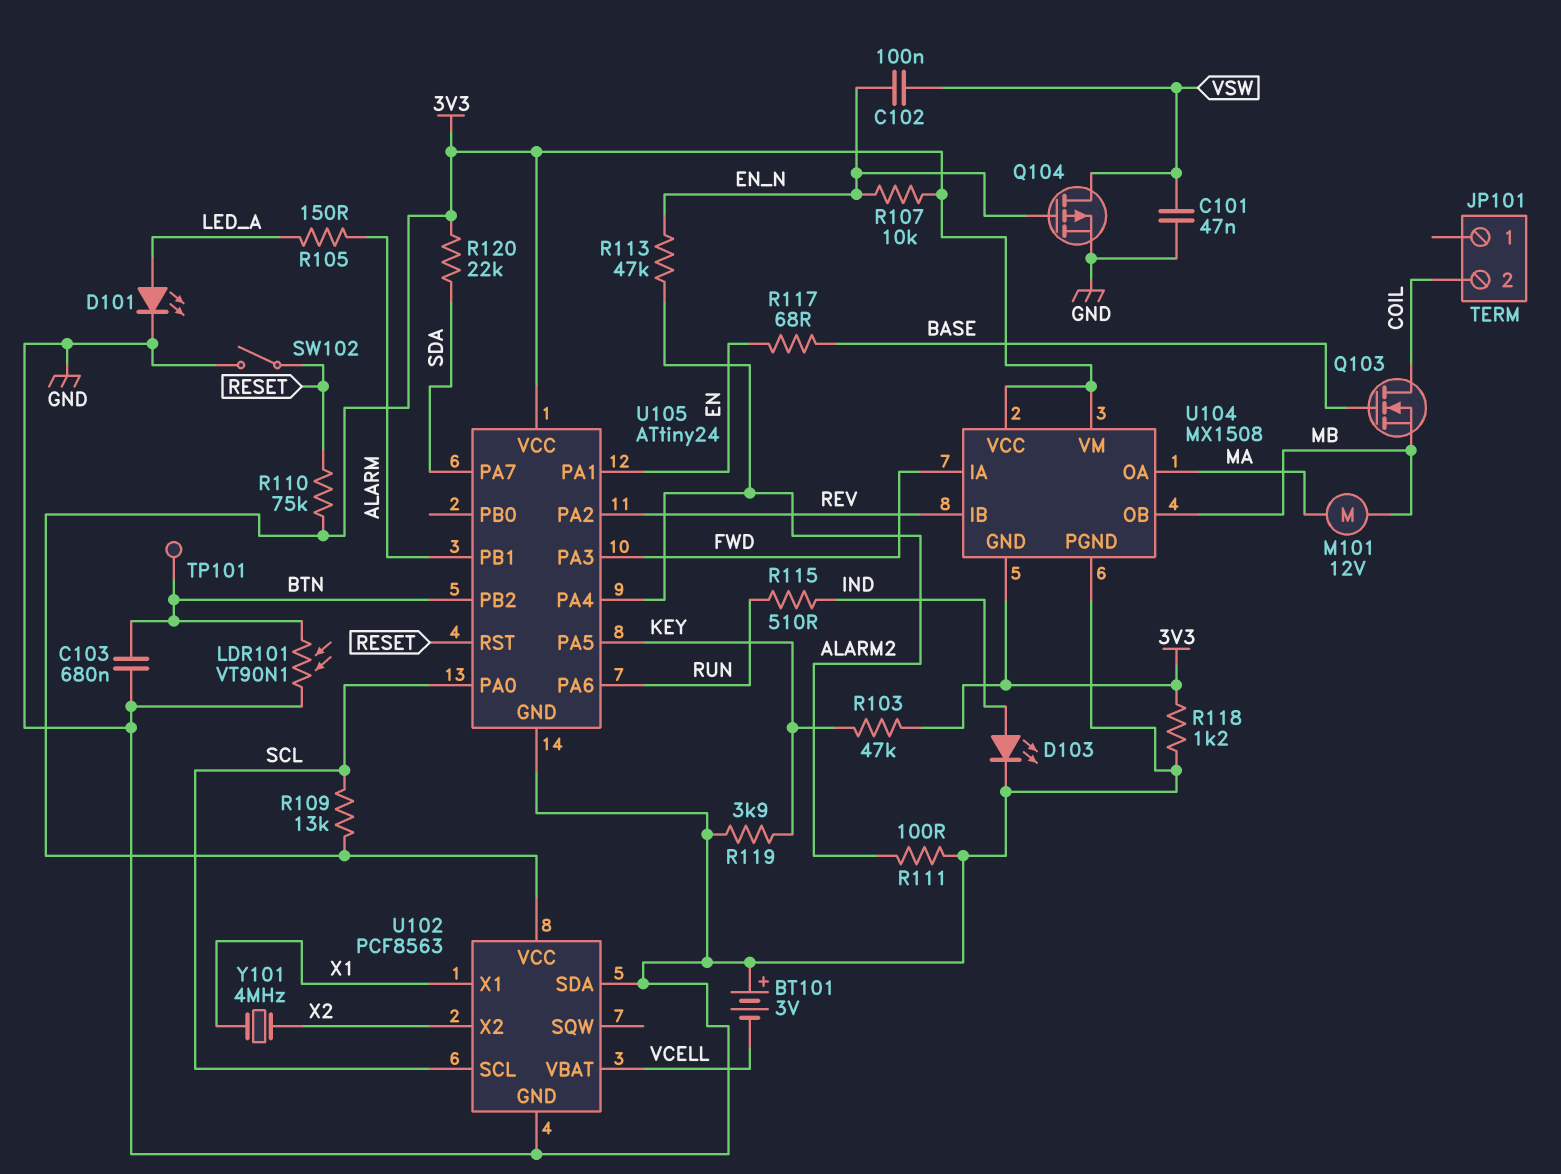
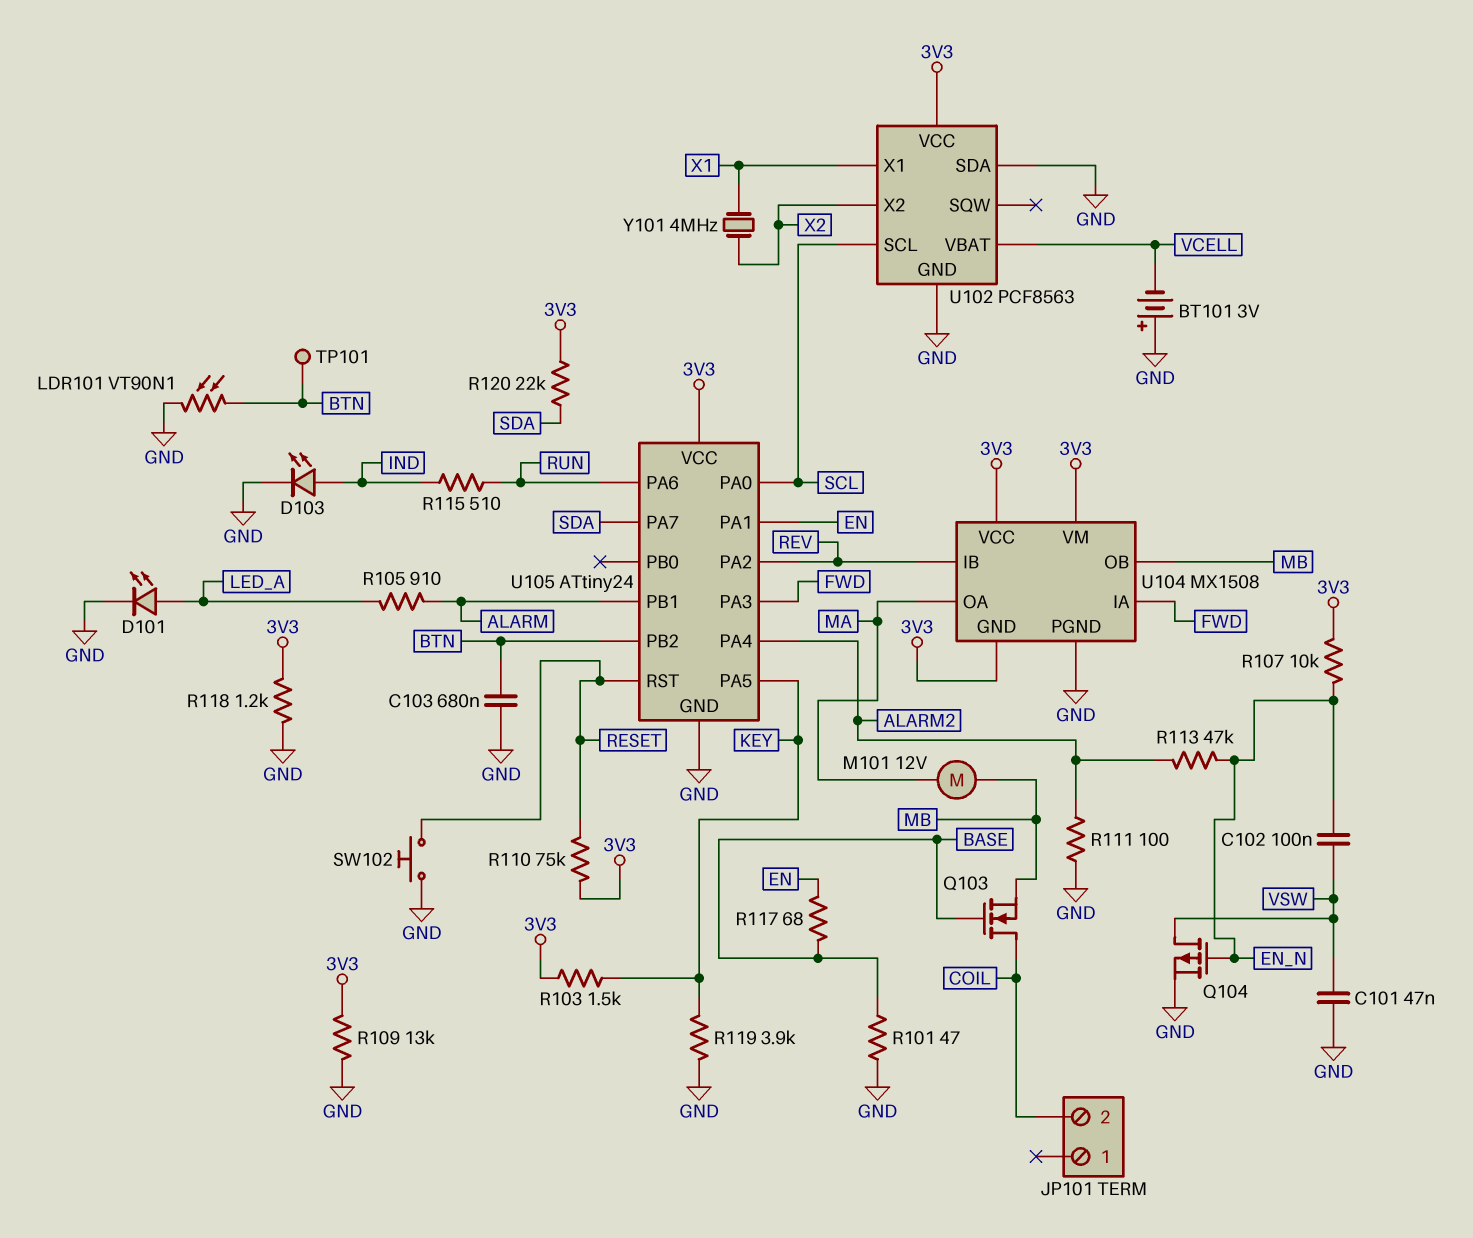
R101: none -> 47 (BASE, GND)
R103: 47k (3V3, KEY) -> 1.5k (3V3, KEY)
R105: 150 (ALARM, LED_A) -> 910 (ALARM, LED_A)
R109: 13k (3V3, SCL) -> 13k (3V3, GND)
SW102: switch (GND, RESET) -> button (GND, RESET)

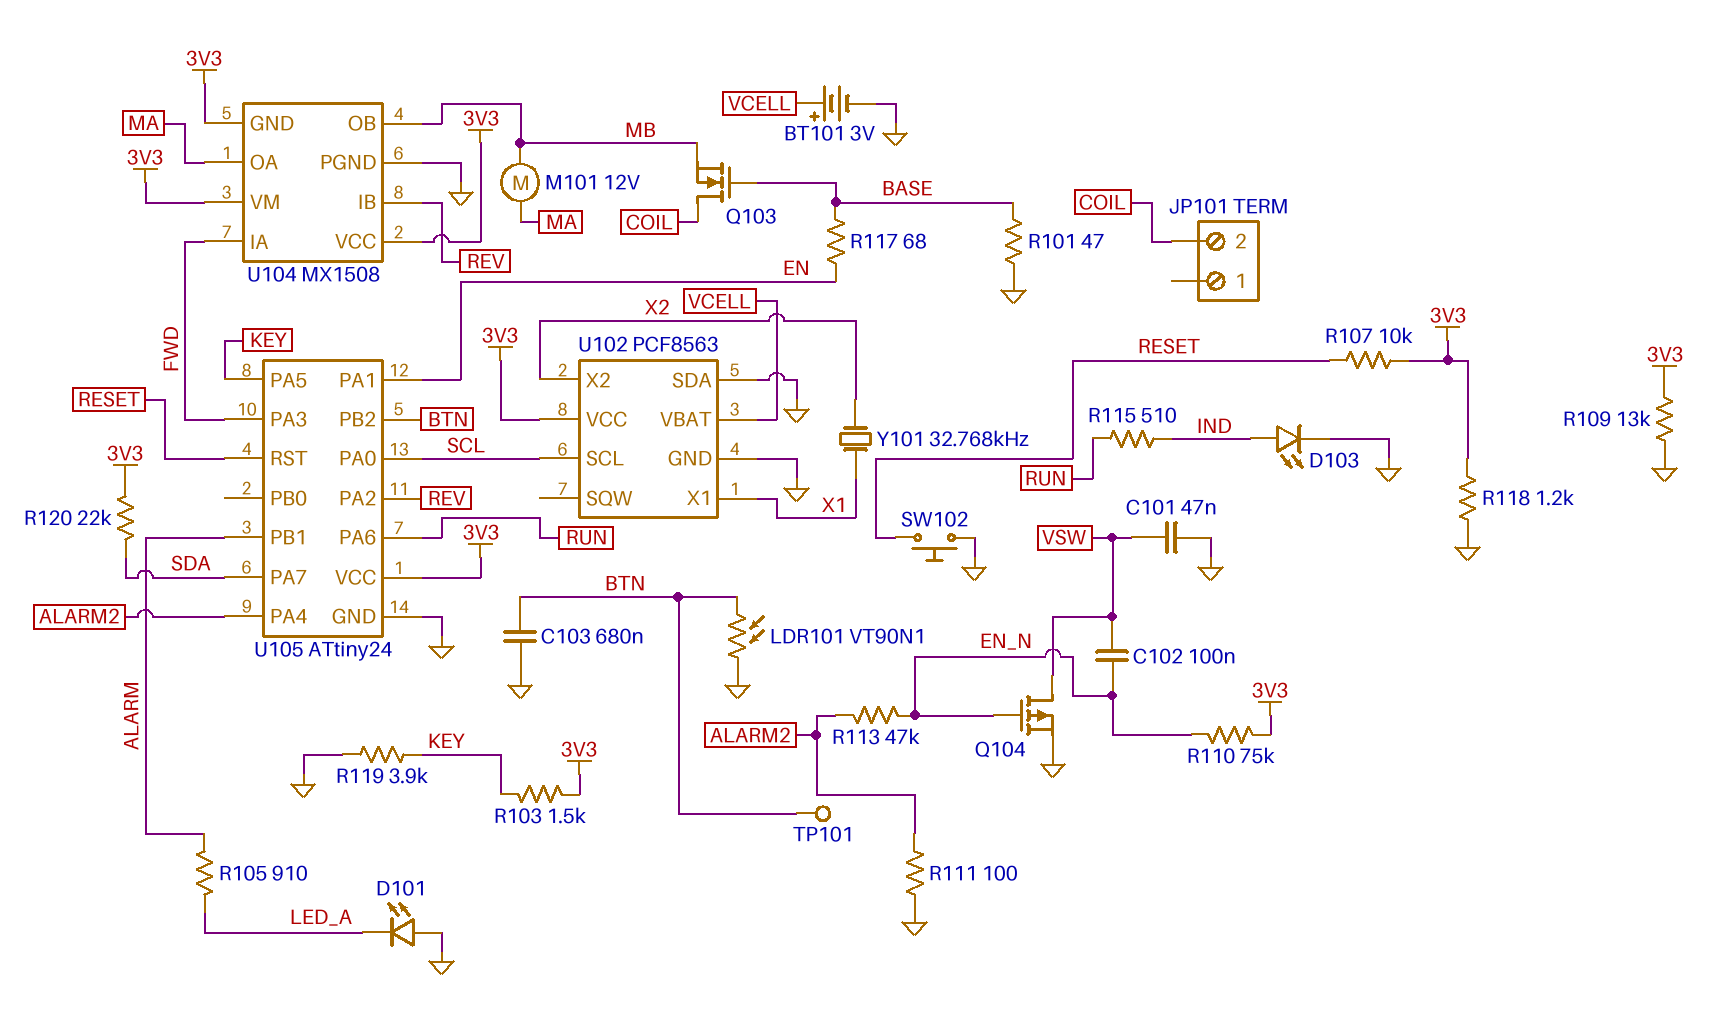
BT101: 3V (plus GND, minus VCELL) -> 3V (plus VCELL, minus GND)
D101: LED (A LED_A, K GND) -> LED (A GND, K LED_A)
R107: 10k (3V3, EN_N) -> 10k (3V3, RESET)
R110: 75k (3V3, RESET) -> 75k (3V3, EN_N)
Y101: 4MHz (X1, X2) -> 32.768kHz (X1, X2)

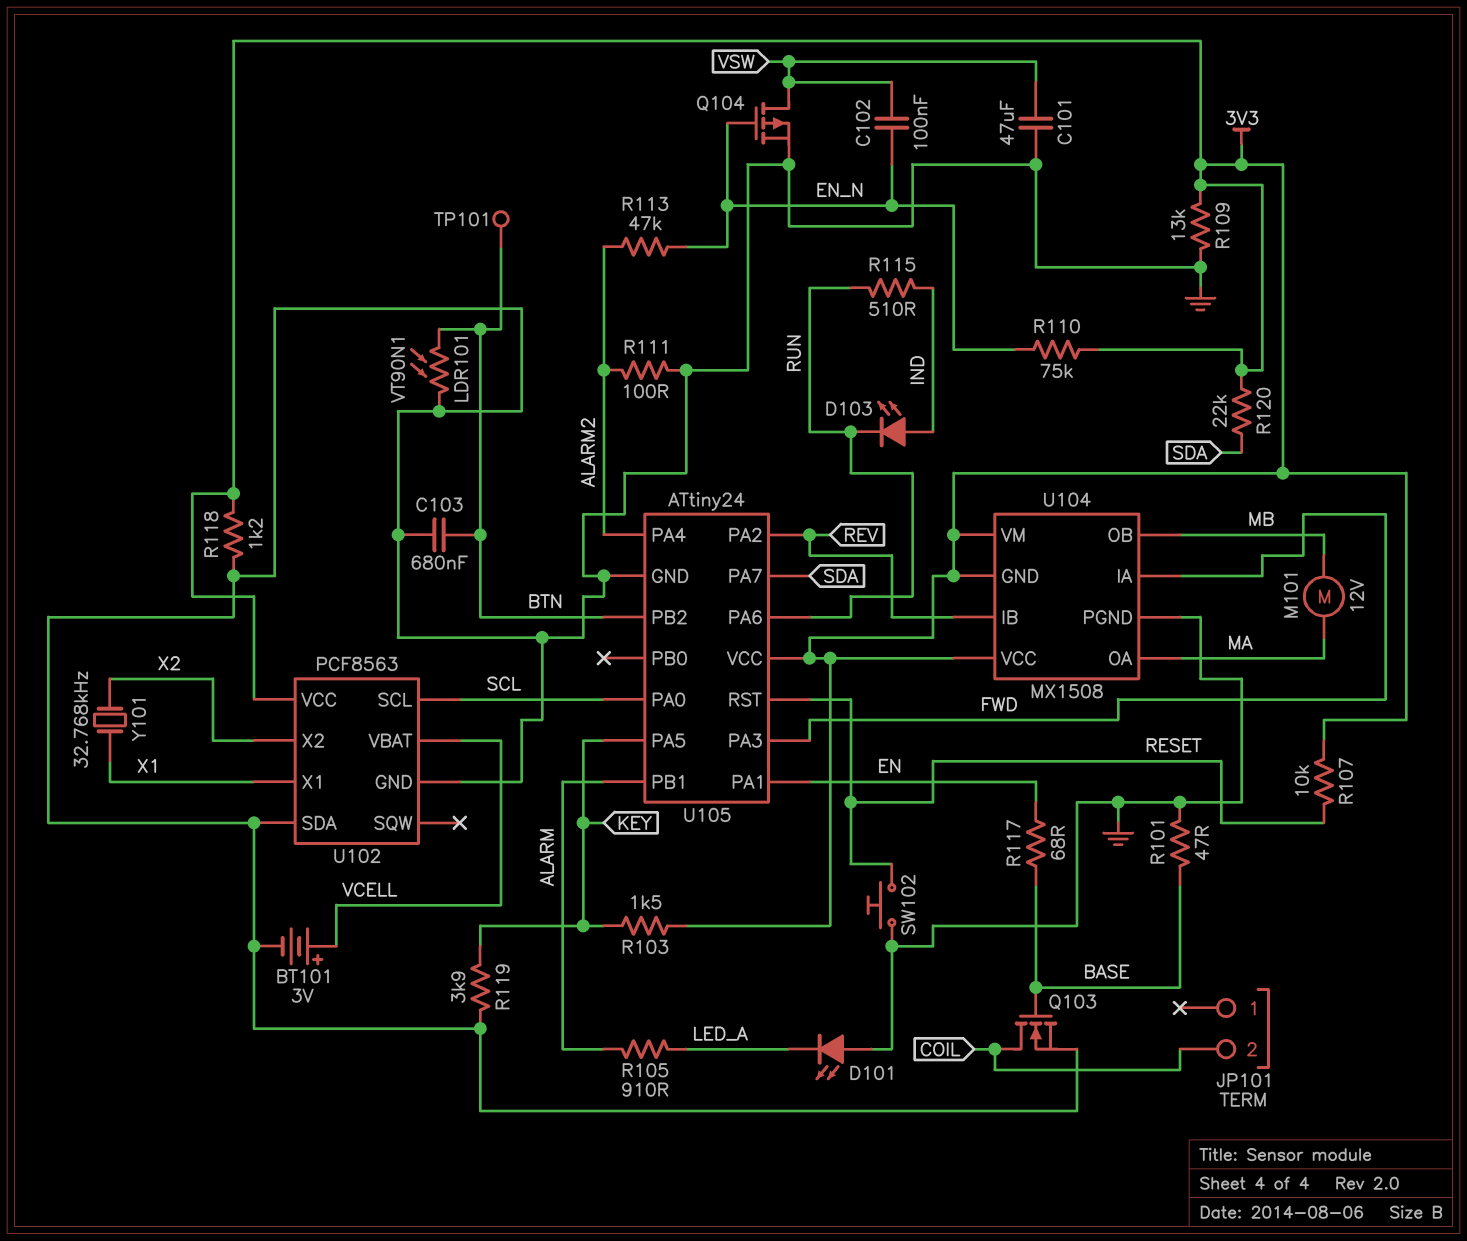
C101: 47nF (GND, VSW) -> 47uF (GND, VSW)
D103: LED (A IND, K GND) -> LED (A IND, K RUN)
Q103: NMOS (G BASE, D COIL, S MB) -> NMOS (G BASE, D COIL, S GND)

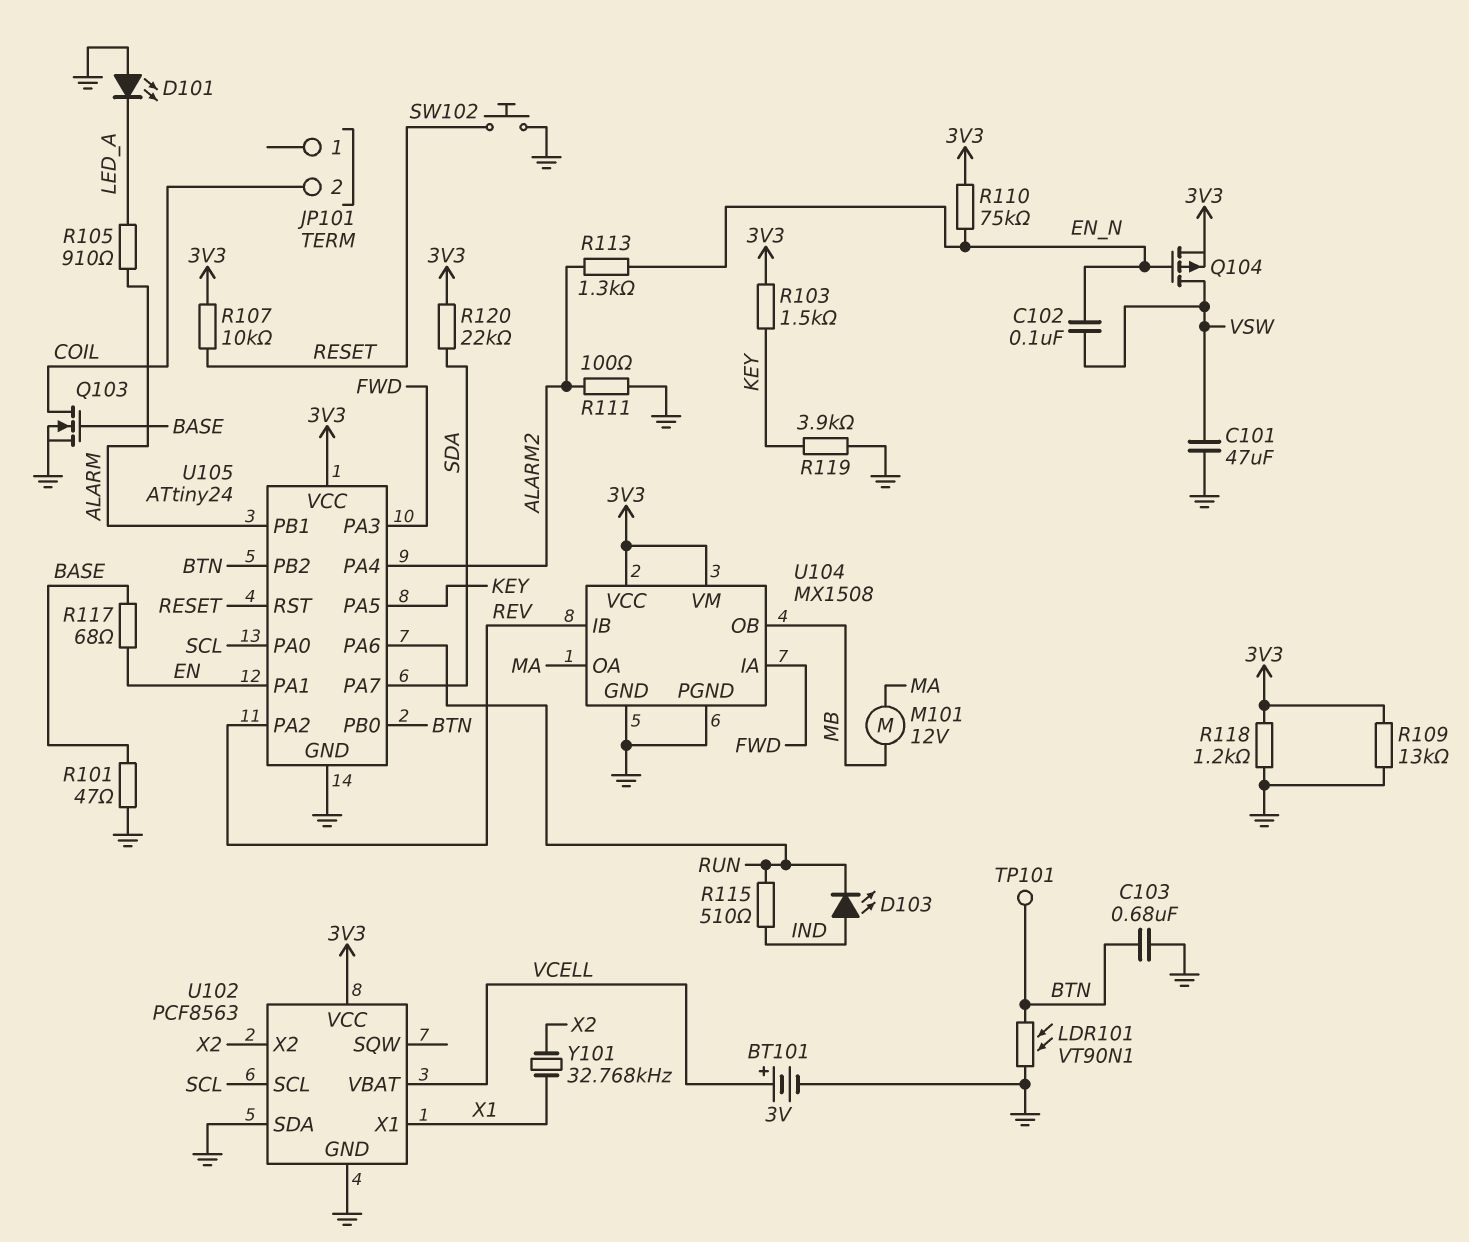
Q104: PMOS (G EN_N, D VSW, S GND) -> PMOS (G EN_N, D VSW, S 3V3)
R113: 47k (ALARM2, EN_N) -> 1.3k (ALARM2, EN_N)
U104 pin GND: 3V3 -> GND
U105 pin PB0: none -> BTN

